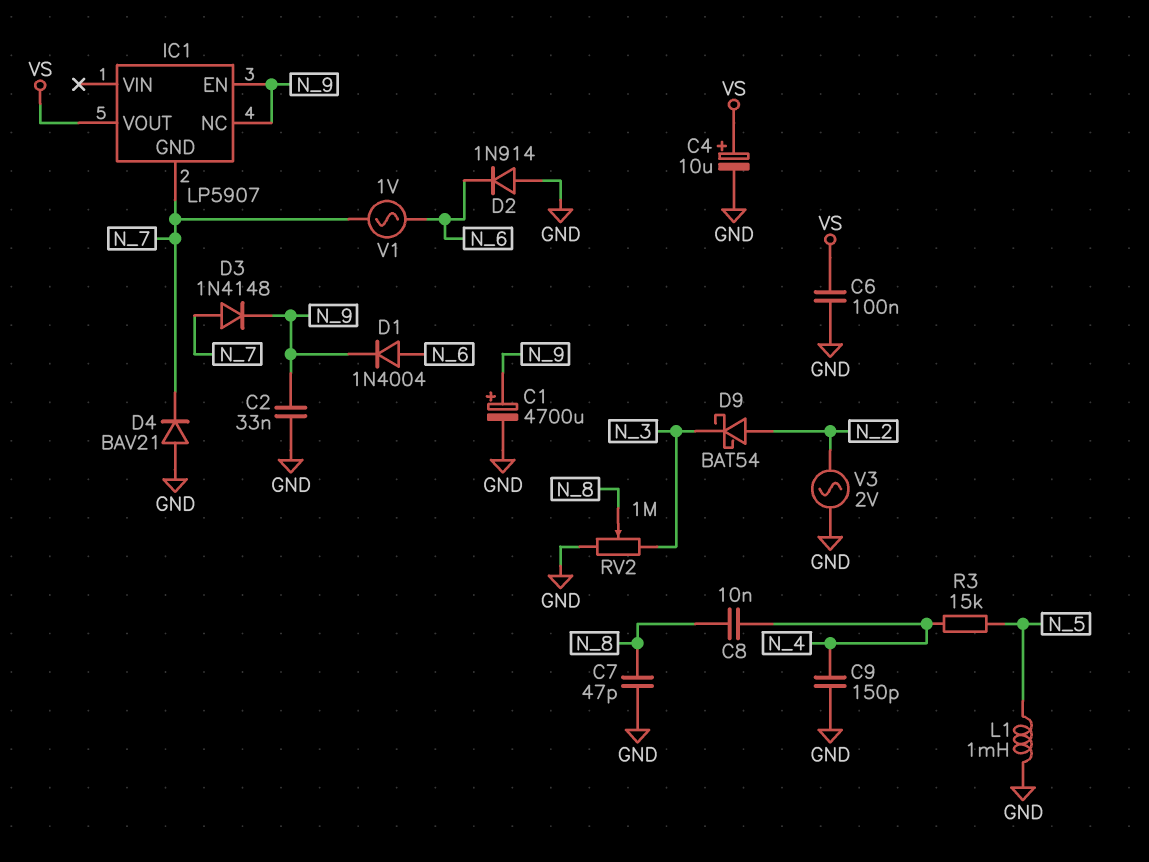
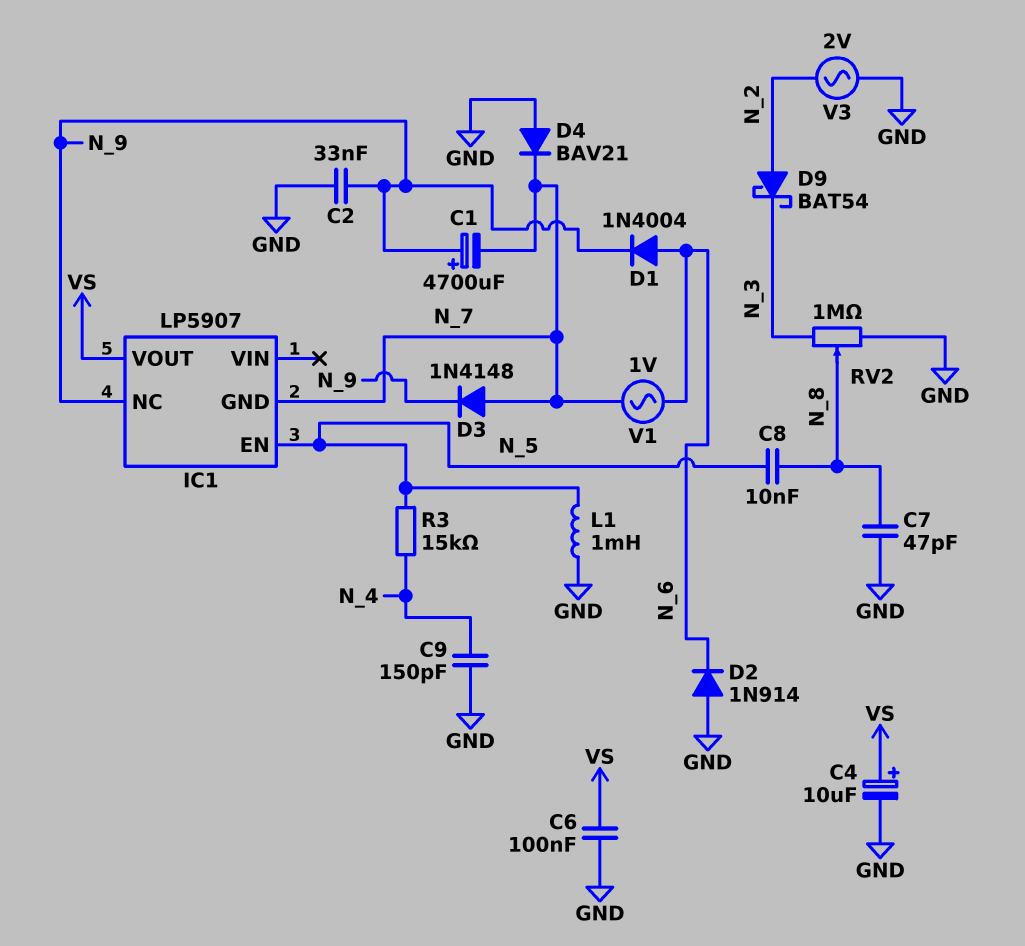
C1: 4700uF (plus N_9, minus GND) -> 4700uF (plus N_9, minus N_7)
C8: 10nF (N_4, N_8) -> 10nF (N_5, N_8)
IC1 pin EN: N_9 -> N_5

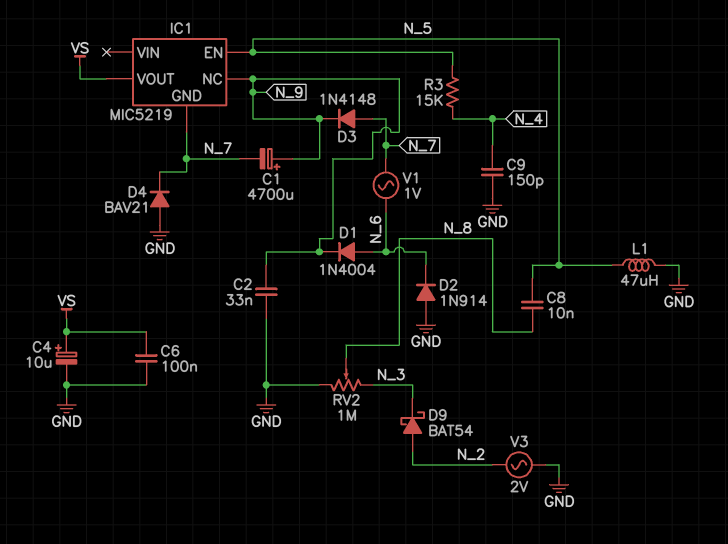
C7: 47pF (GND, N_8) -> none
IC1: LP5907 -> MIC5219
L1: 1mH (GND, N_5) -> 47uH (GND, N_5)

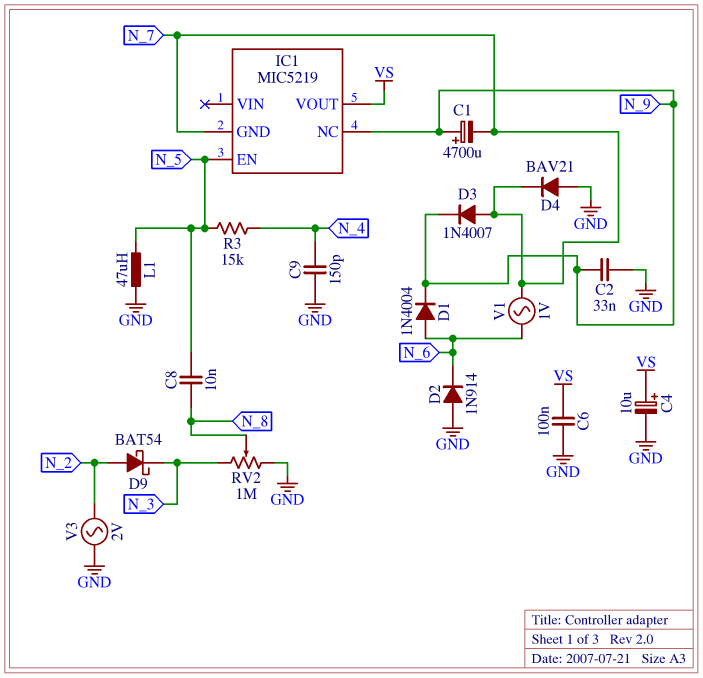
D3: diode 1N4148 (A N_7, K N_9) -> diode 1N4007 (A N_7, K N_9)

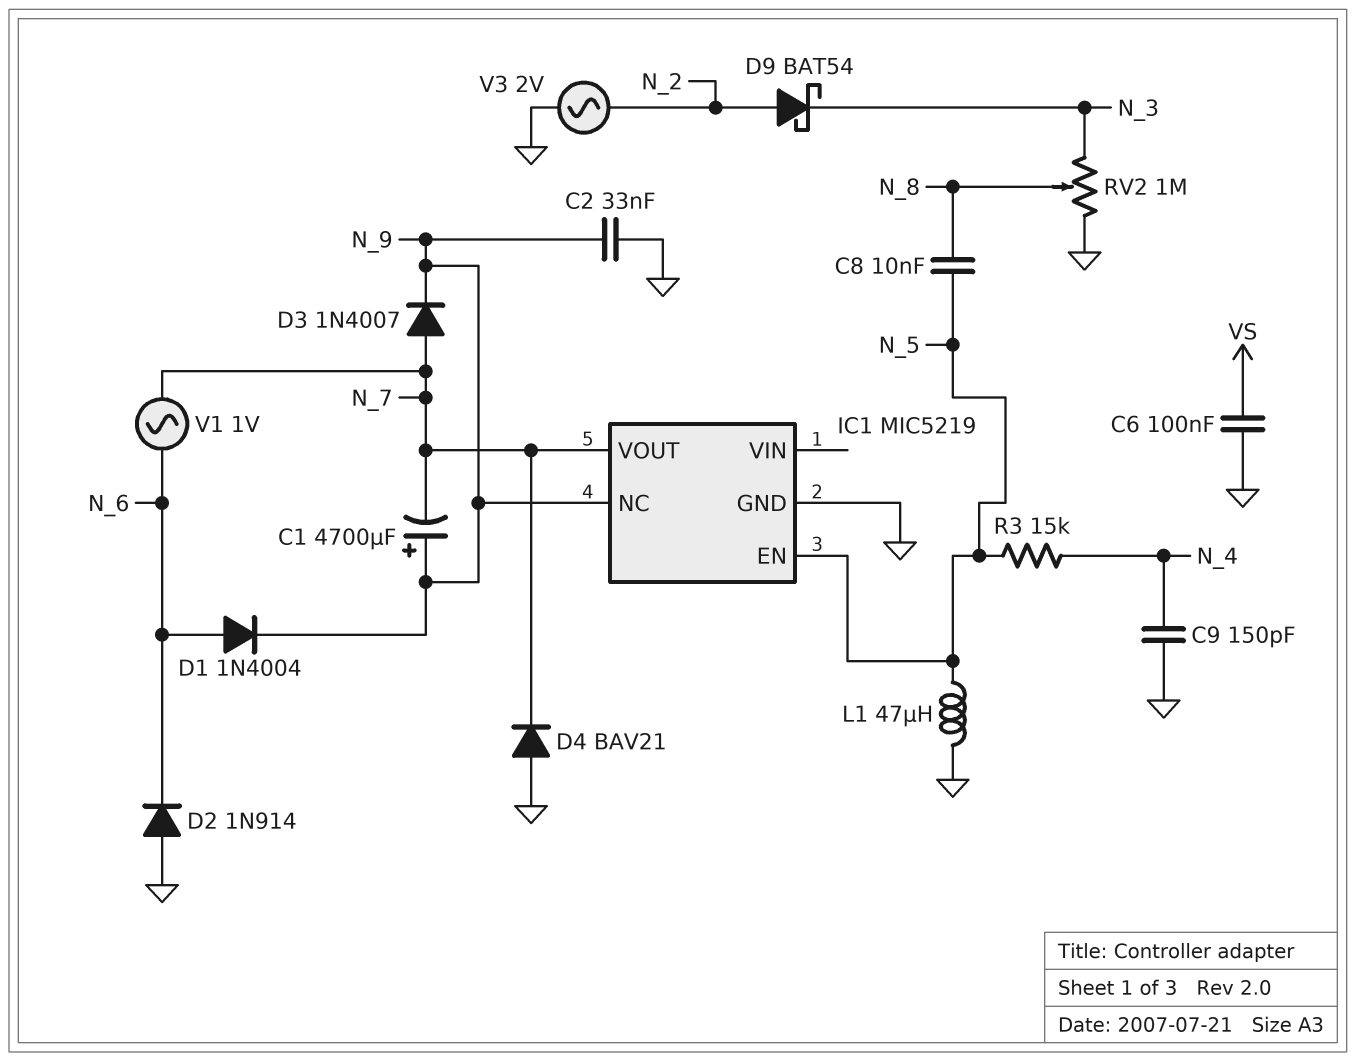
C4: 10uF (plus VS, minus GND) -> none
IC1 pin GND: N_7 -> GND
IC1 pin VOUT: VS -> N_7

